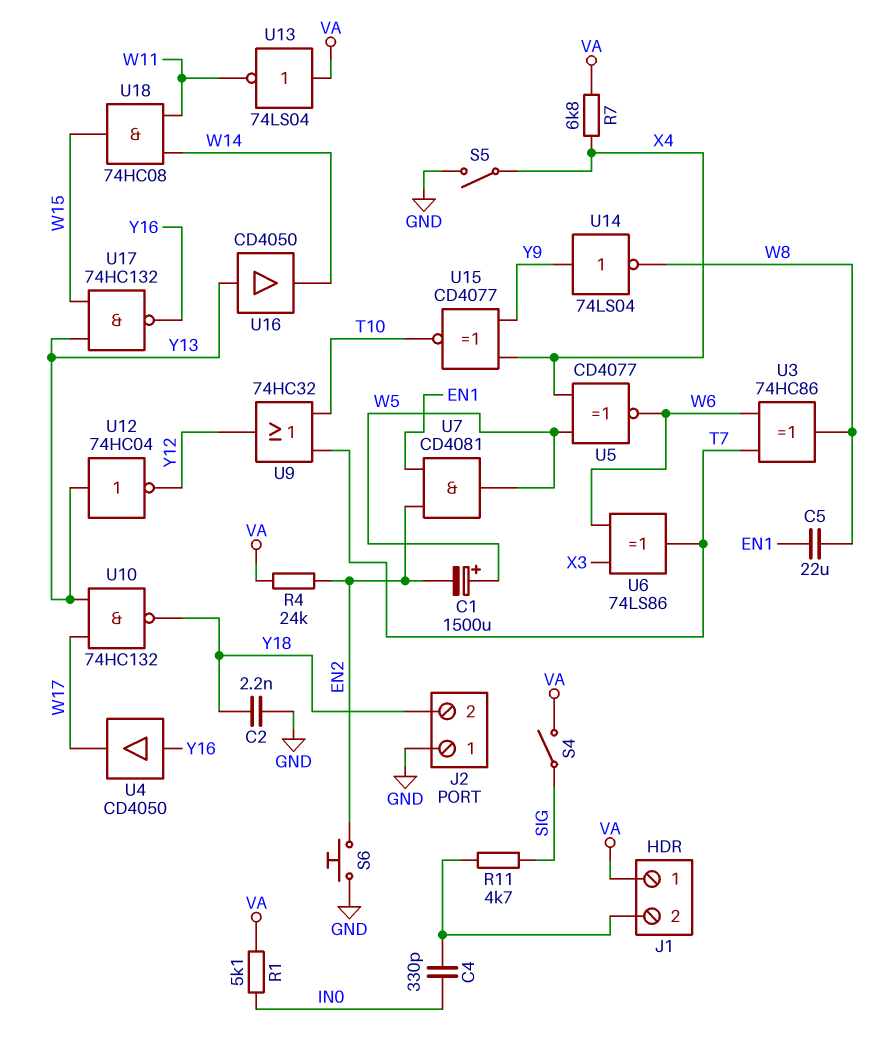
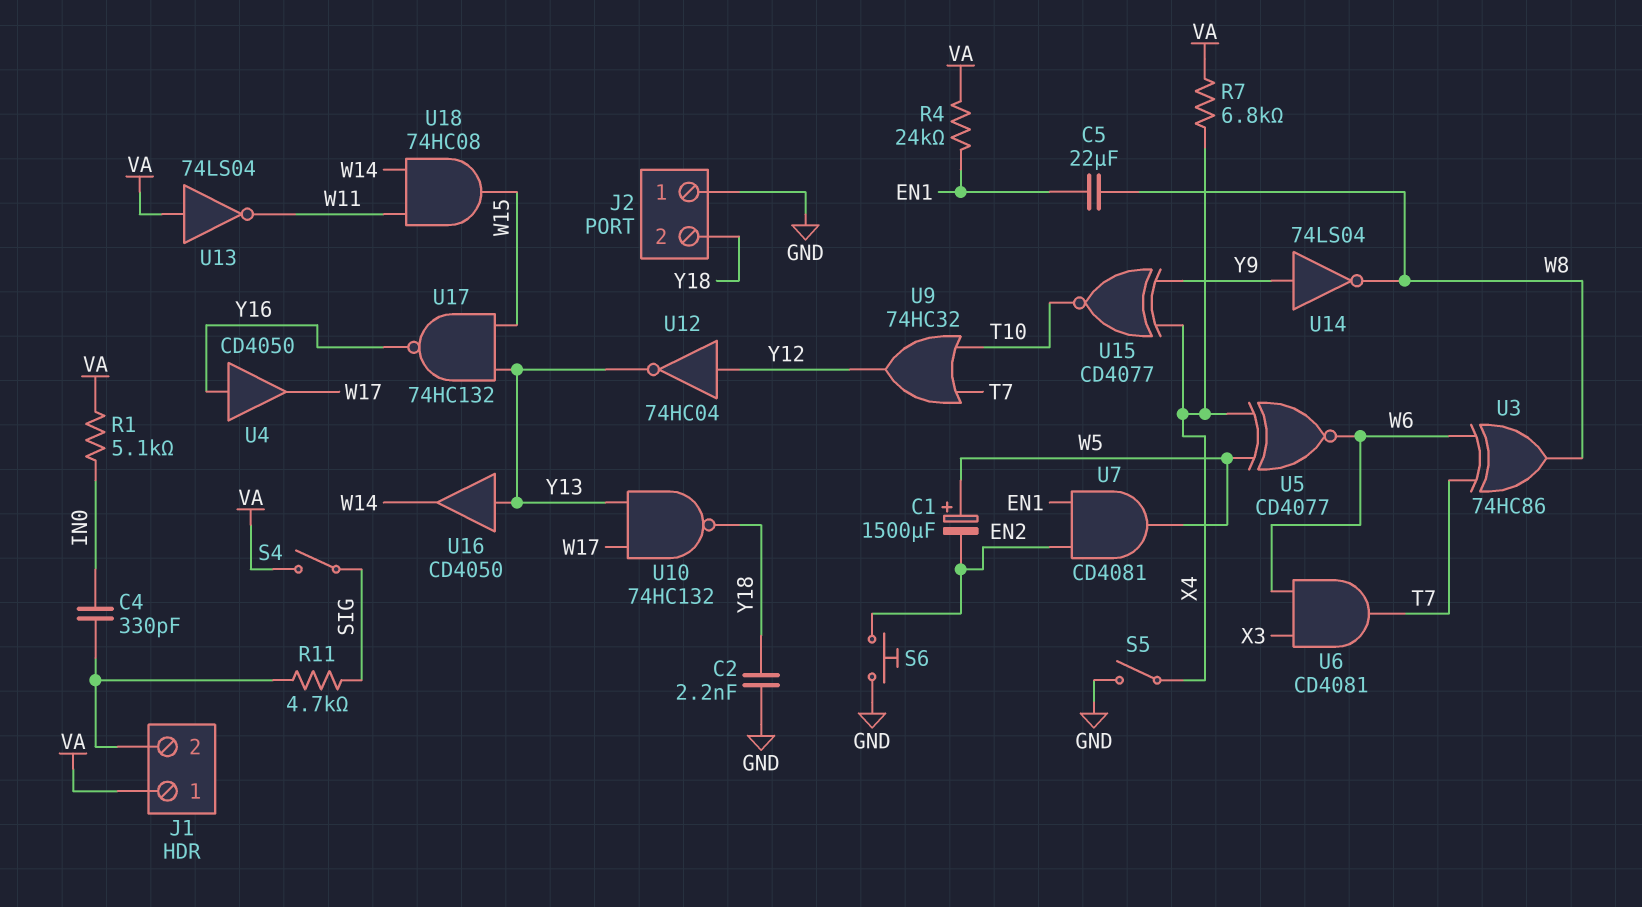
R4: 24k (EN2, VA) -> 24k (EN1, VA)
U6: XOR 74LS86 (in W6, in X3, out T7) -> AND CD4081 (in W6, in X3, out T7)
U12: NOT 74HC04 (in Y13, out Y12) -> NOT 74HC04 (in Y12, out Y13)

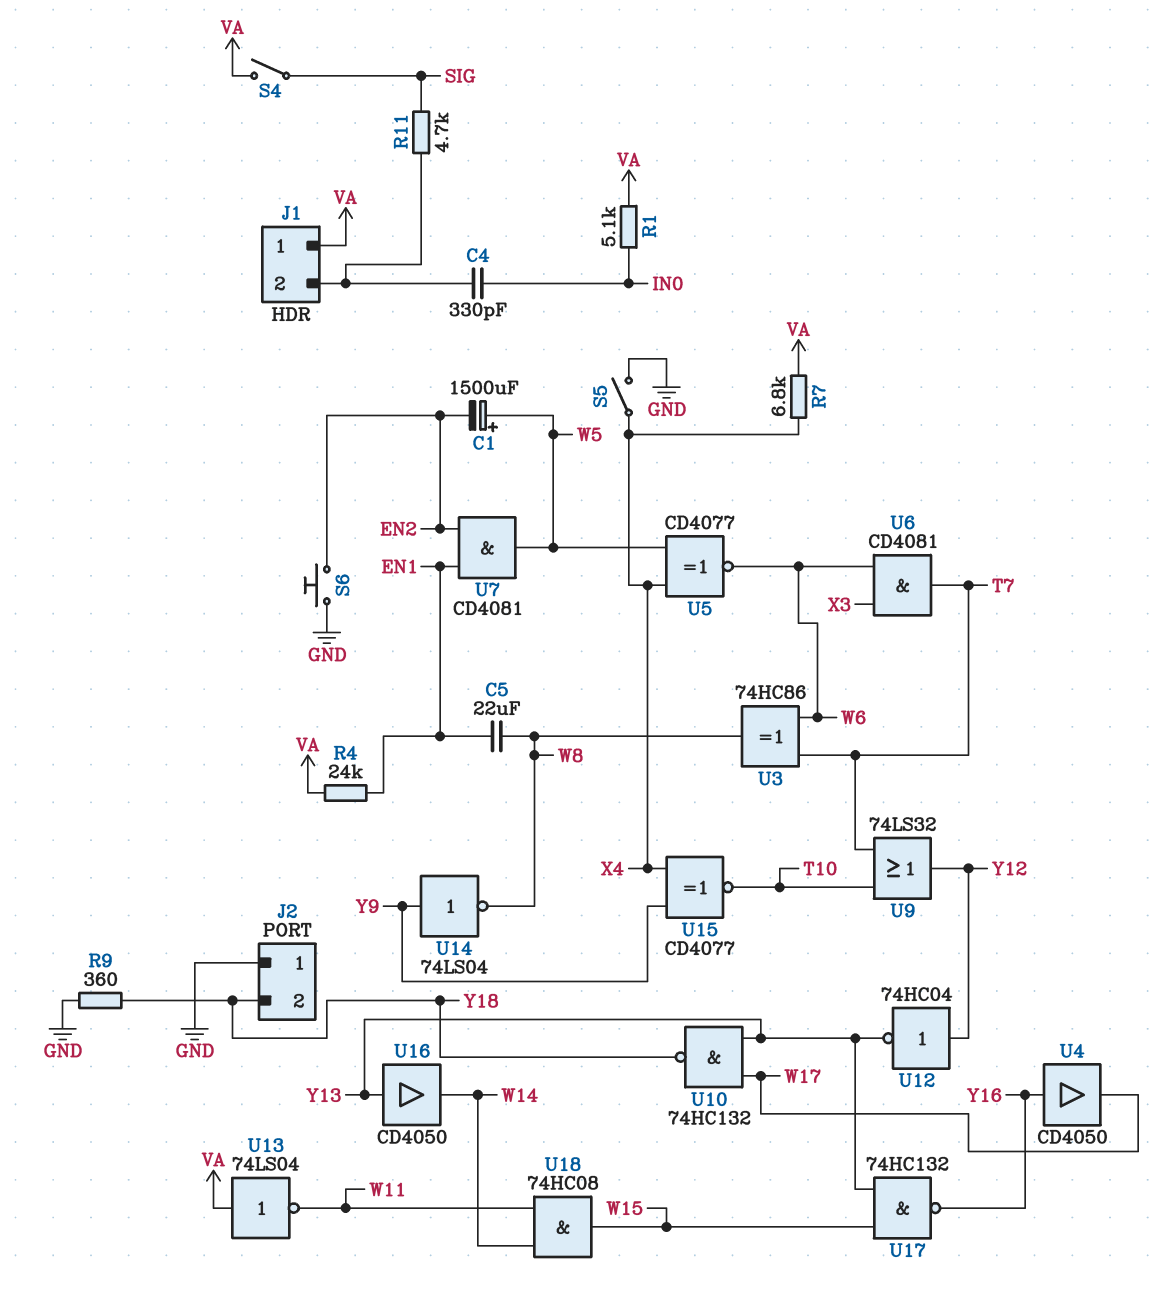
C2: 2.2nF (GND, Y18) -> none
R9: none -> 360 (GND, Y18)
U9: OR 74HC32 (in T7, in T10, out Y12) -> OR 74LS32 (in T7, in T10, out Y12)

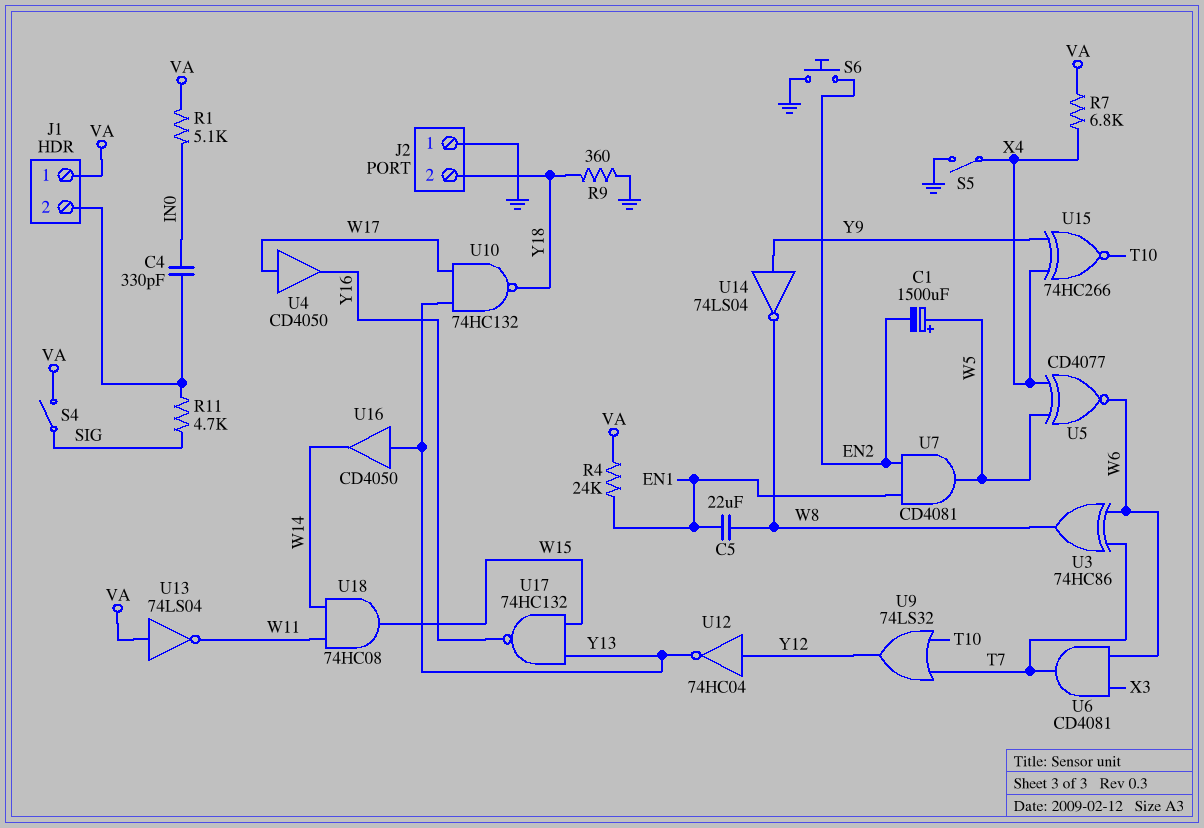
U4: buffer CD4050 (in Y16, out W17) -> buffer CD4050 (in W17, out Y16)
U15: XNOR CD4077 (in X4, in Y9, out T10) -> XNOR 74HC266 (in X4, in Y9, out T10)

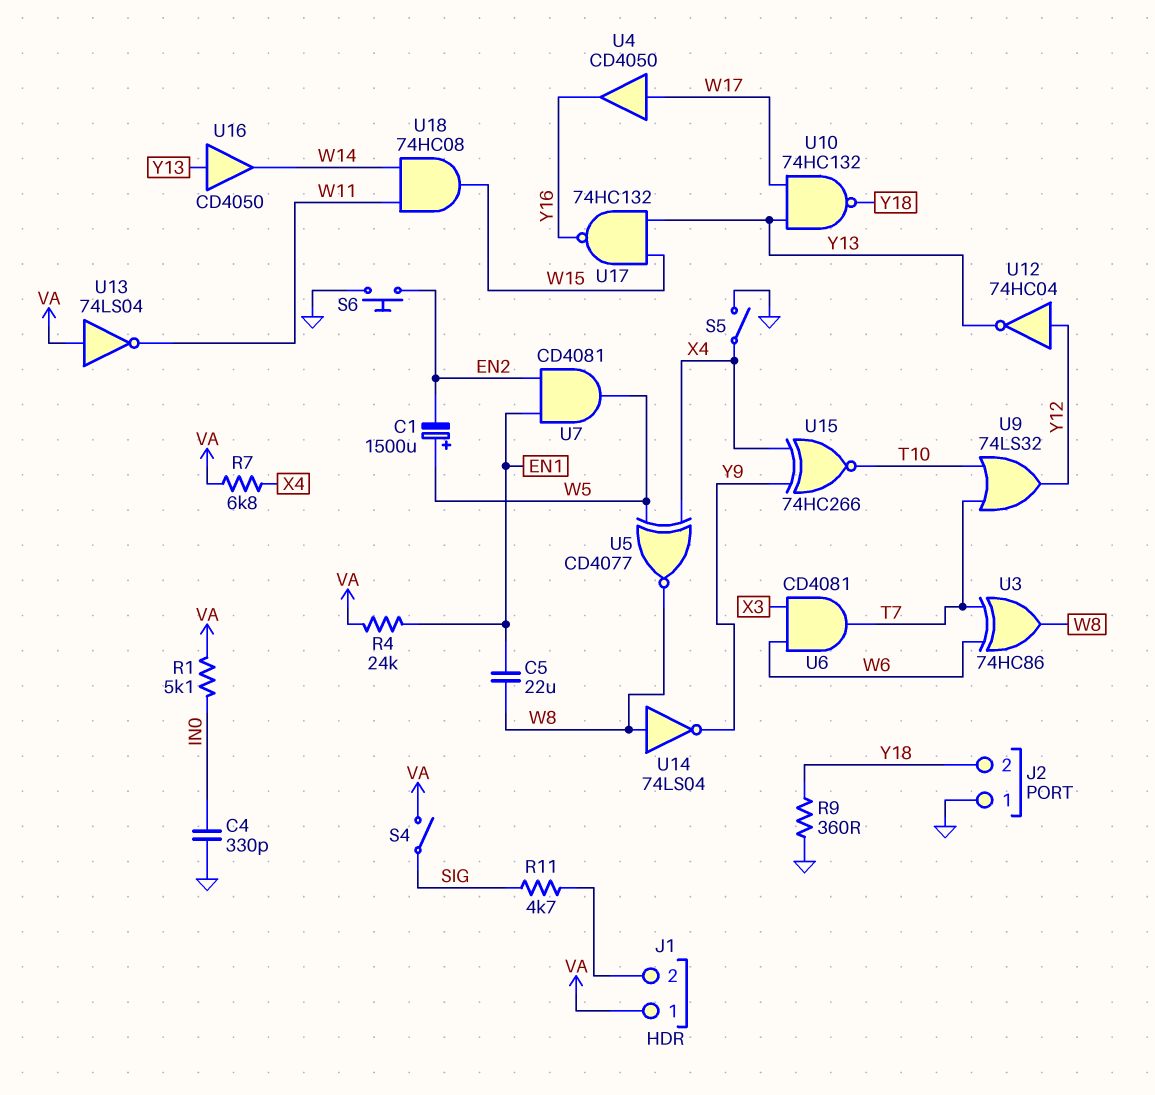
C4: 330pF (IN0, J1/2) -> 330pF (GND, IN0)
U5: XNOR CD4077 (in W5, in X4, out W6) -> XNOR CD4077 (in W5, in X4, out W8)
U14: NOT 74LS04 (in Y9, out W8) -> NOT 74LS04 (in W8, out Y9)

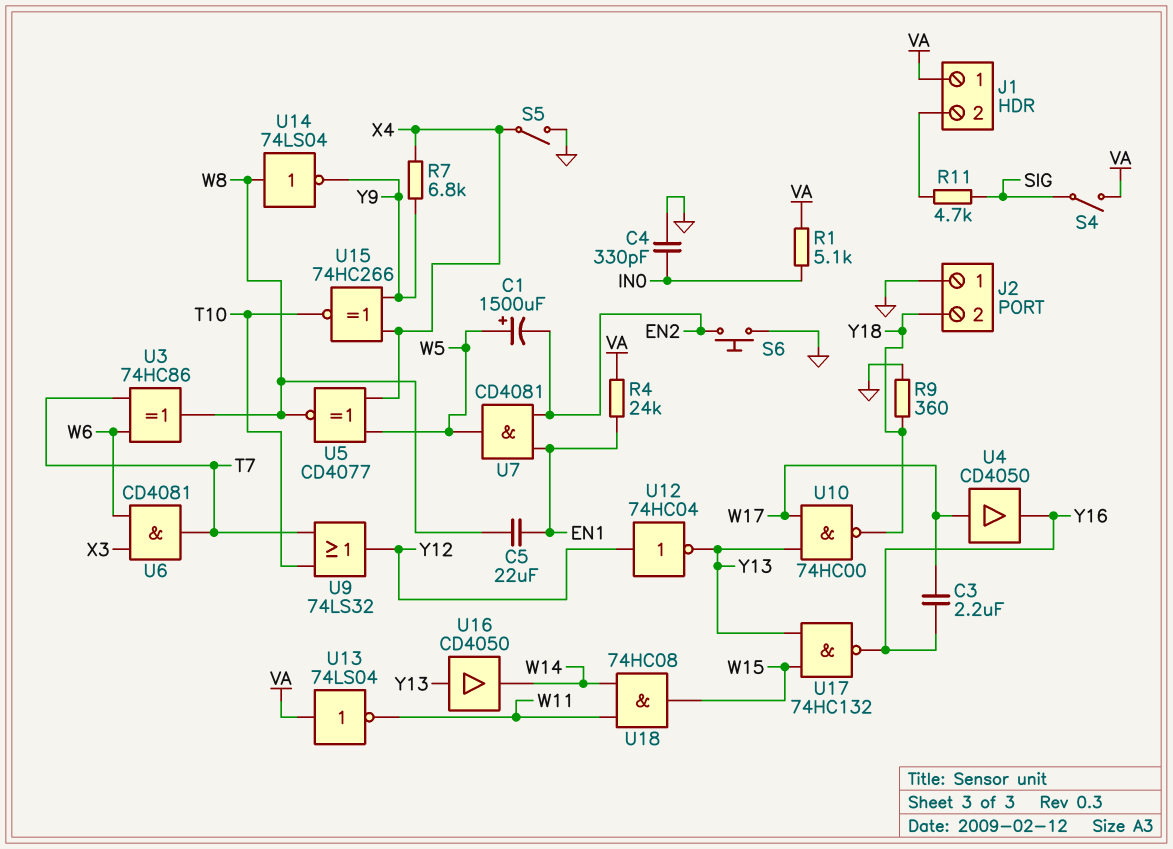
C3: none -> 2.2uF (W17, Y16)
R7: 6.8k (VA, X4) -> 6.8k (X4, Y9)
U10: NAND 74HC132 (in W17, in Y13, out Y18) -> NAND 74HC00 (in W17, in Y13, out Y18)

